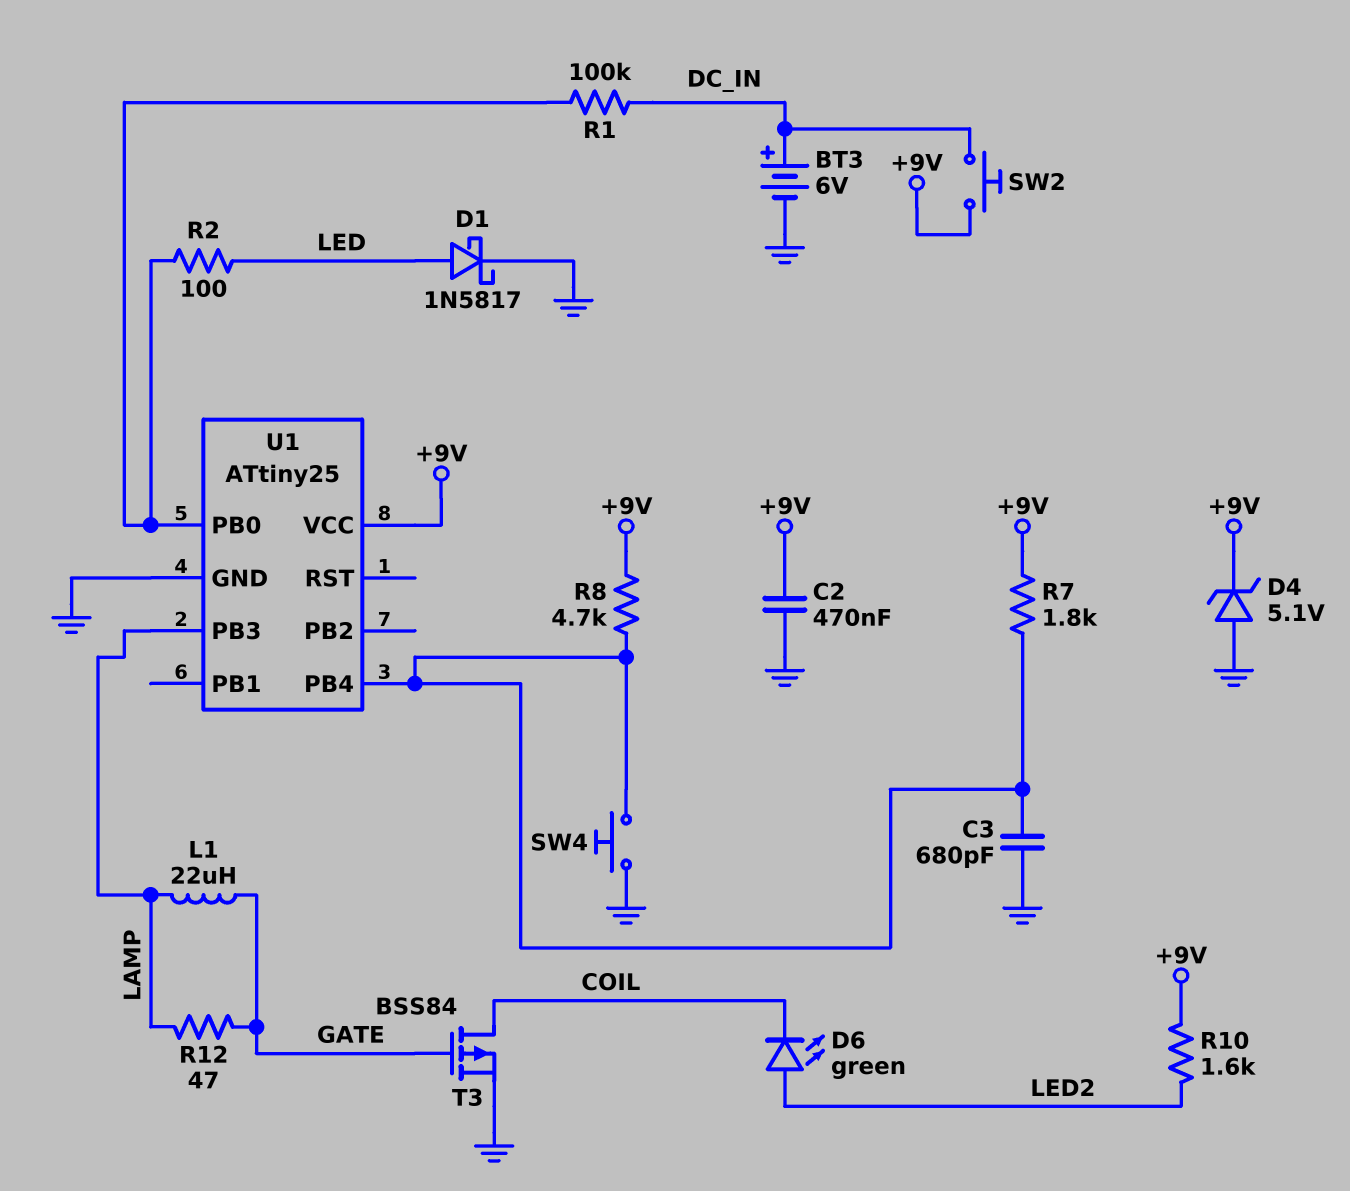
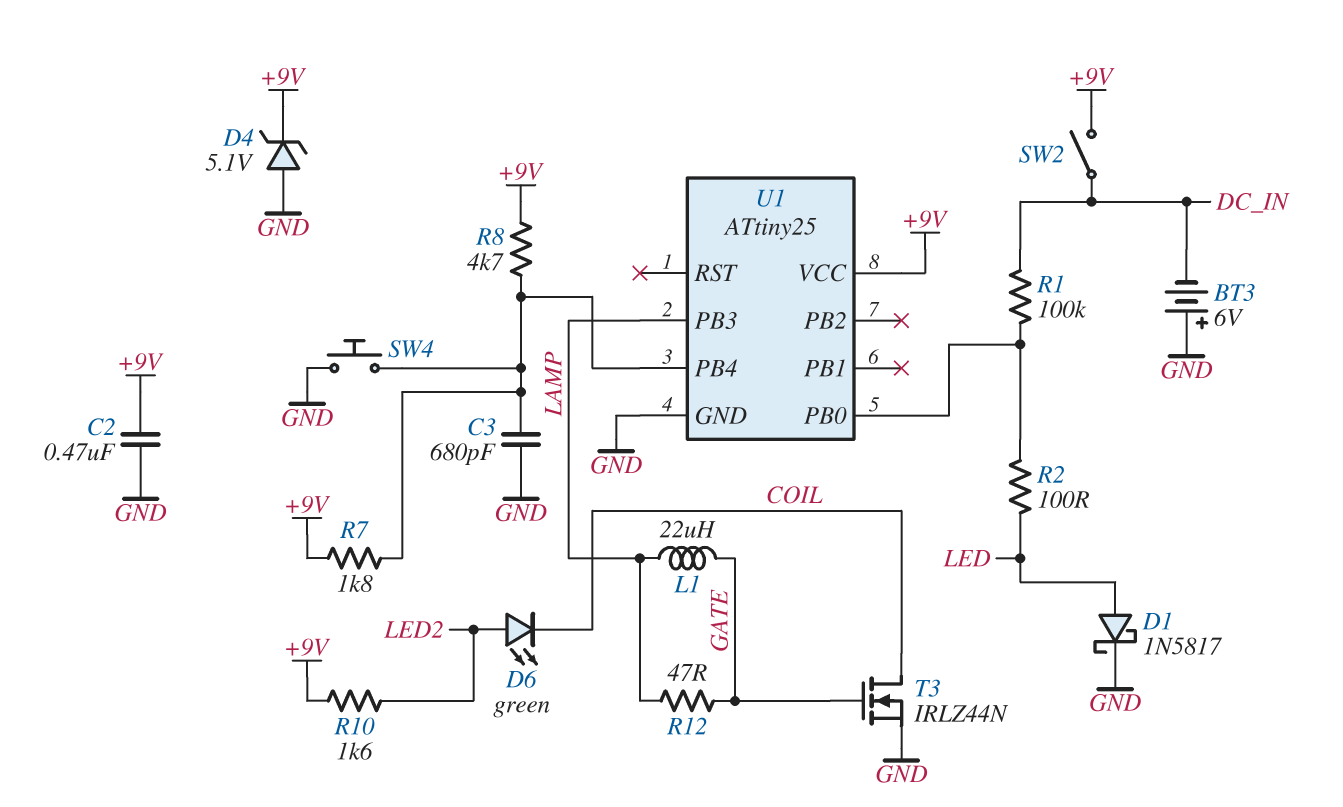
BT3: 6V (plus DC_IN, minus GND) -> 6V (plus GND, minus DC_IN)
SW2: button (+9V, DC_IN) -> switch (+9V, DC_IN)
T3: PMOS BSS84 (G GATE, D COIL, S GND) -> NMOS IRLZ44N (G GATE, D COIL, S GND)

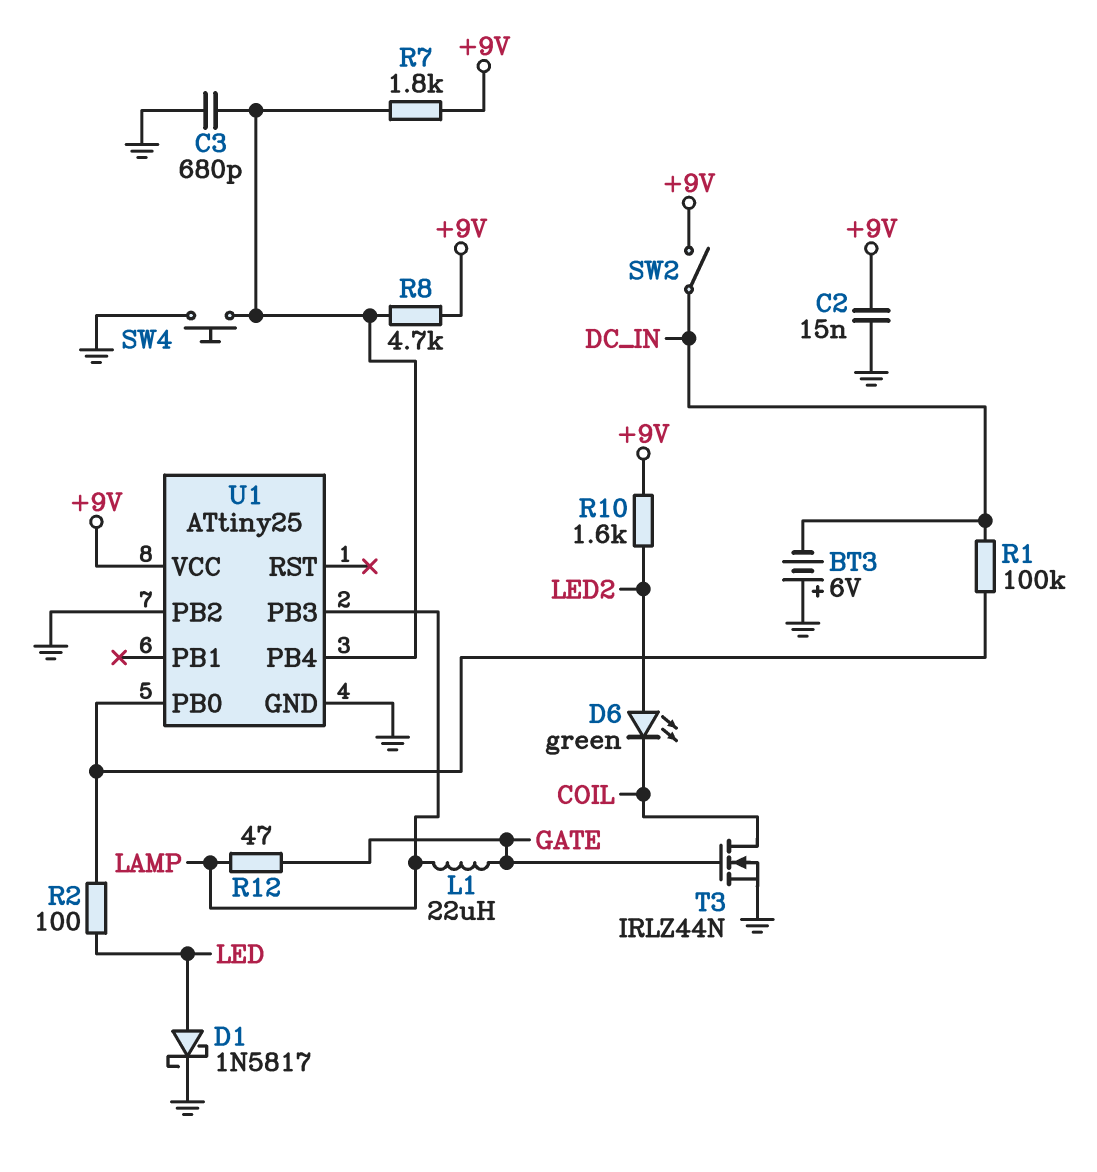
C2: 470nF (+9V, GND) -> 15nF (+9V, GND)
D4: zener 5.1V (A GND, K +9V) -> none
U1 pin PB2: none -> GND

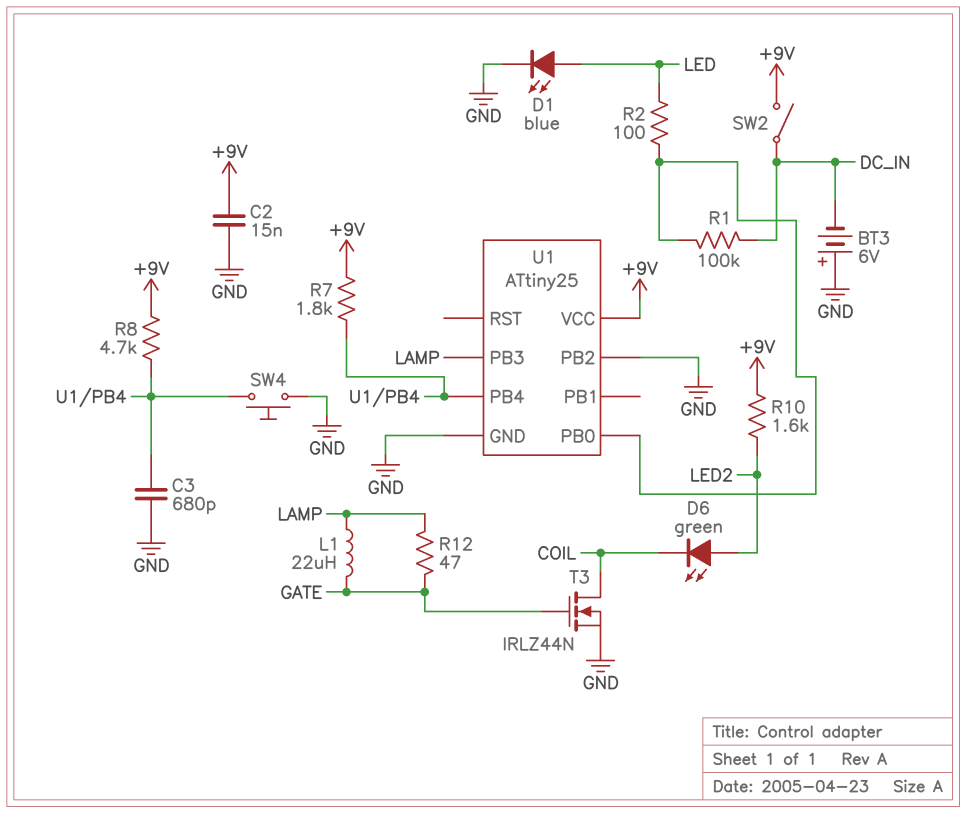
D1: schottky 1N5817 (A LED, K GND) -> LED blue (A LED, K GND)

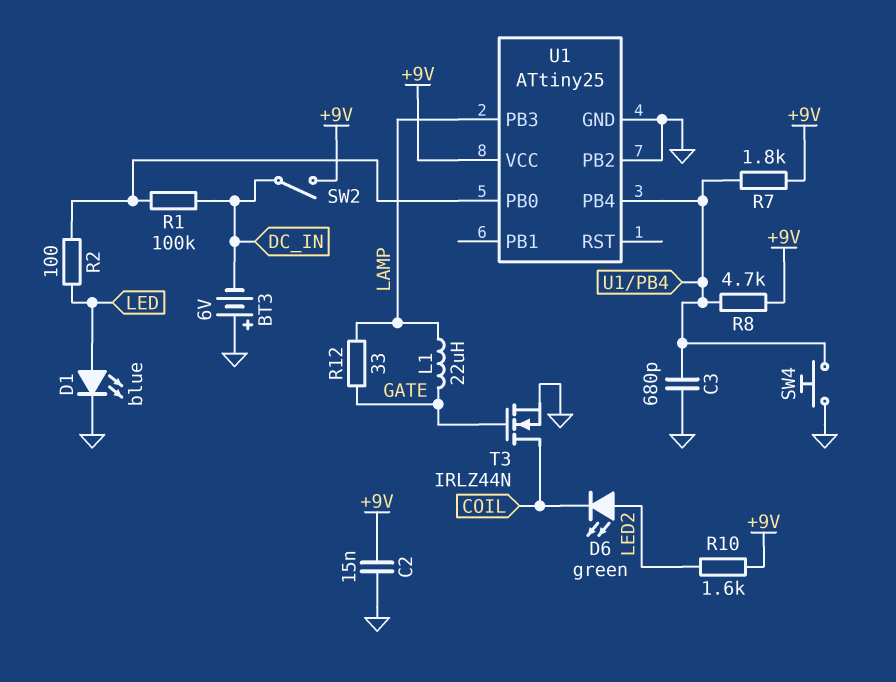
R12: 47 (GATE, LAMP) -> 33 (GATE, LAMP)

